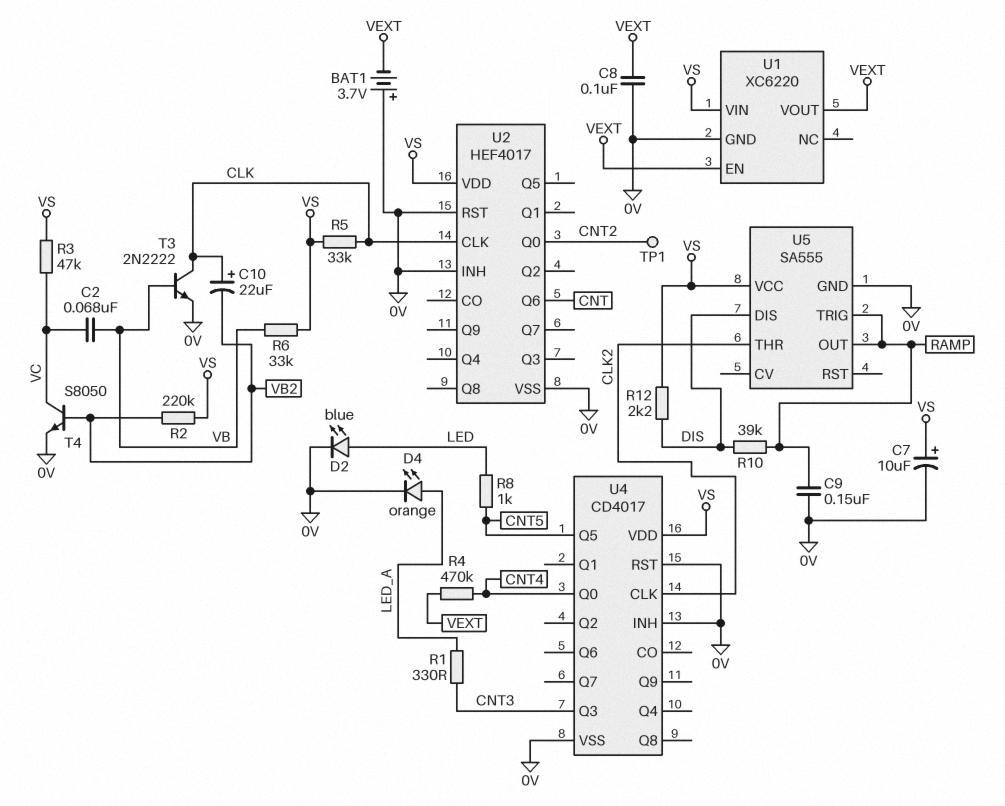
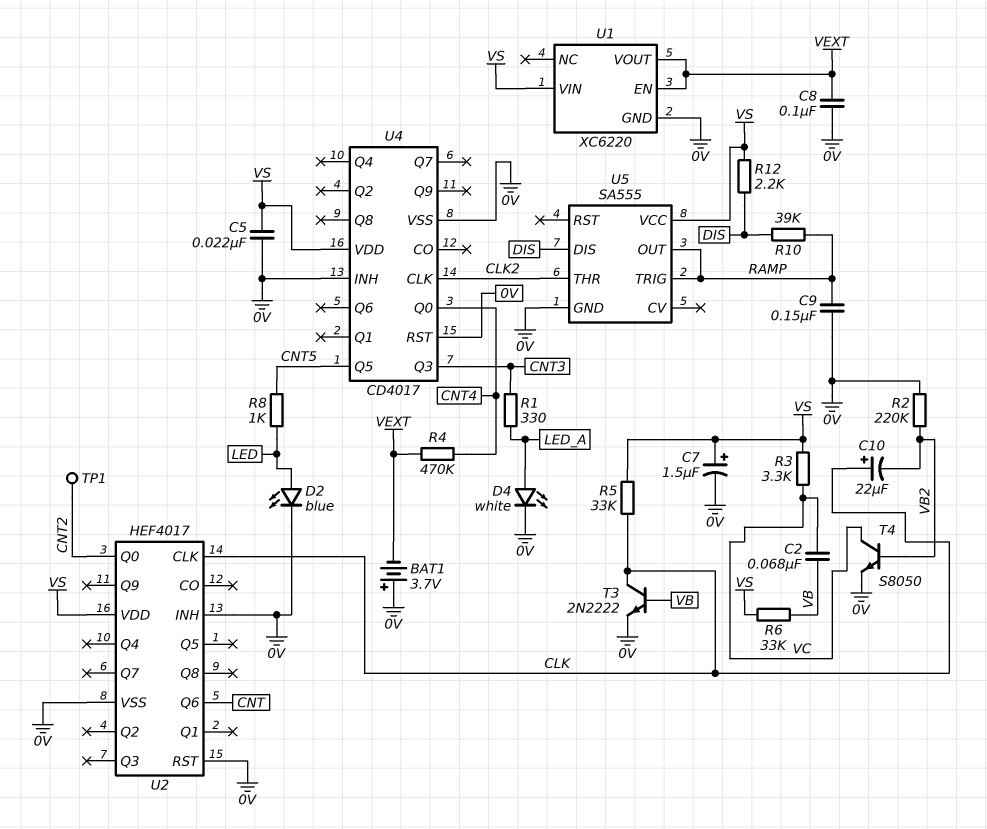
C5: none -> 22nF (0V, VS)
C7: 10uF (plus VS, minus 0V) -> 1.5uF (plus VS, minus 0V)
D4: LED orange (A LED_A, K 0V) -> LED white (A LED_A, K 0V)
R2: 220k (VB2, VS) -> 220k (0V, VB2)
R3: 47k (VC, VS) -> 3.3k (VC, VS)

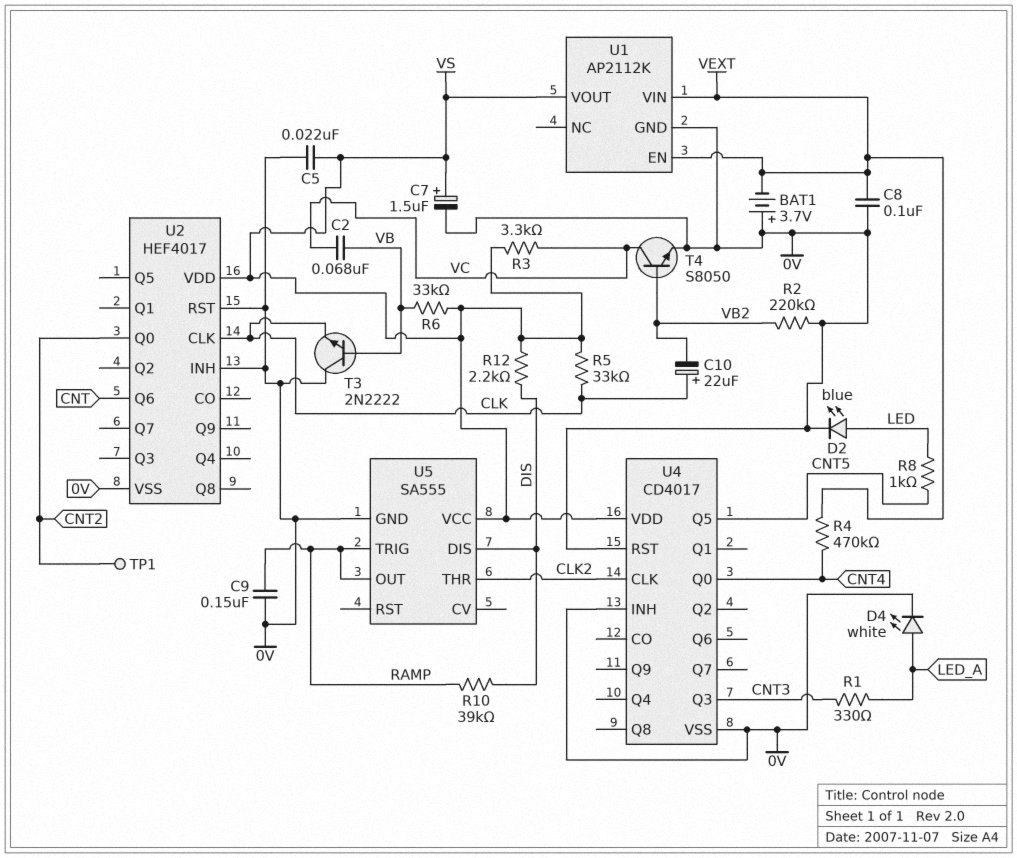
T3: NPN 2N2222 (B VB, C CLK, E 0V) -> NPN 2N2222 (B VB, C 0V, E CLK)
U1: XC6220 -> AP2112K
U1 pin VIN: VS -> VEXT
U1 pin VOUT: VEXT -> VS

